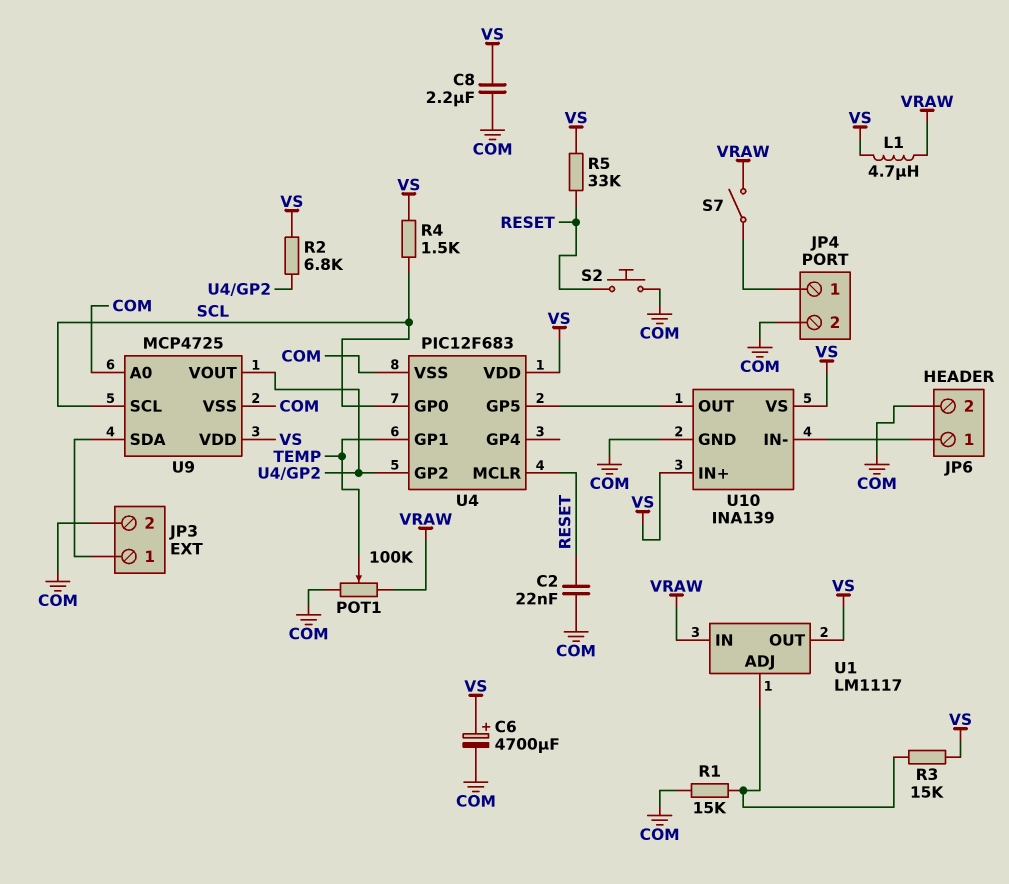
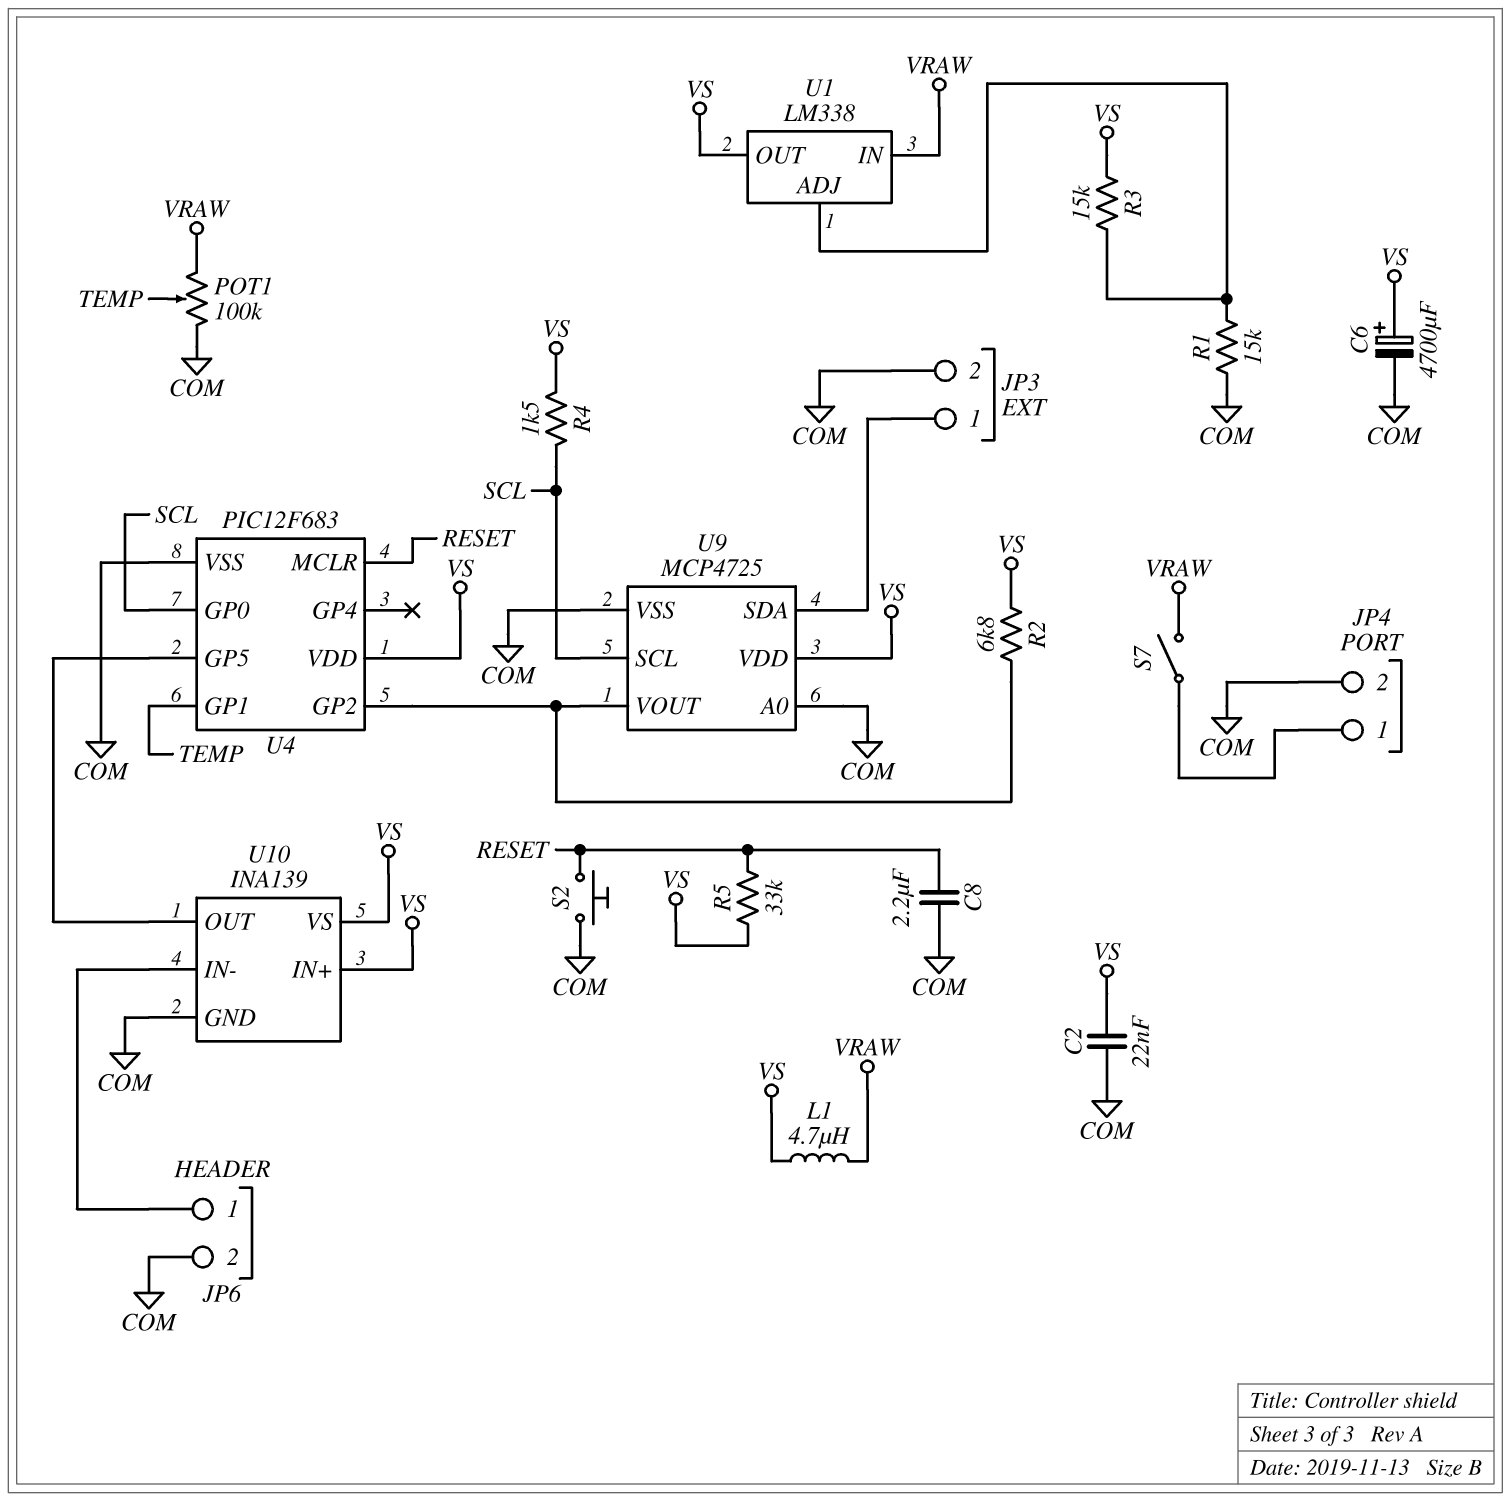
C2: 22nF (COM, RESET) -> 22nF (COM, VS)
C8: 2.2uF (COM, VS) -> 2.2uF (COM, RESET)
U1: LM1117 -> LM338

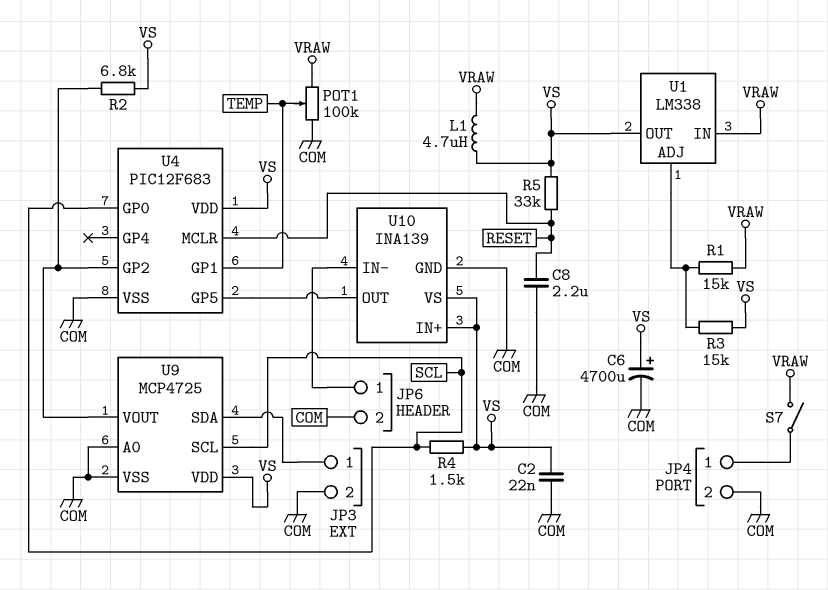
R1: 15k (COM, U1/ADJ) -> 15k (U1/ADJ, VRAW)
S2: button (COM, RESET) -> none

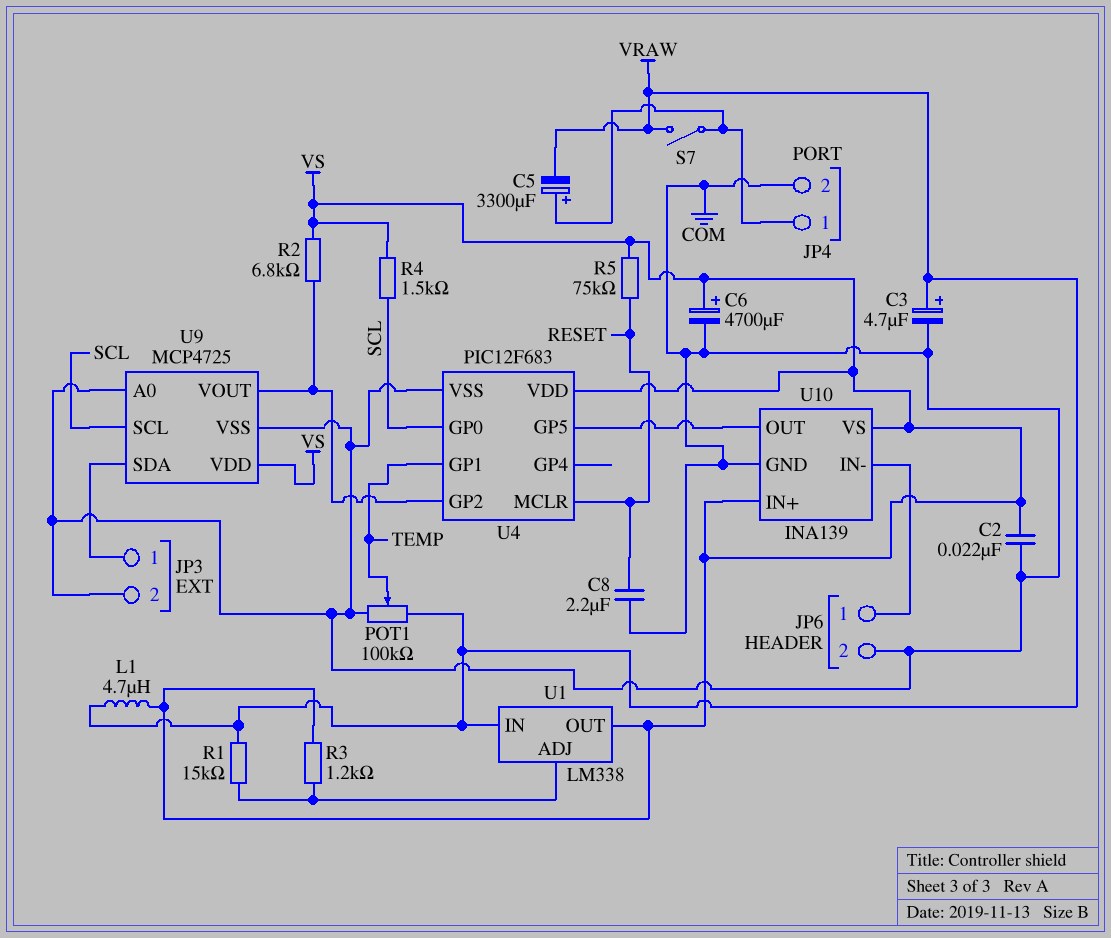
C3: none -> 4.7uF (plus VRAW, minus COM)
C5: none -> 3300uF (plus JP4/1, minus VRAW)
R3: 15k (U1/ADJ, VS) -> 1.2k (U1/ADJ, VS)
R5: 33k (RESET, VS) -> 75k (RESET, VS)

